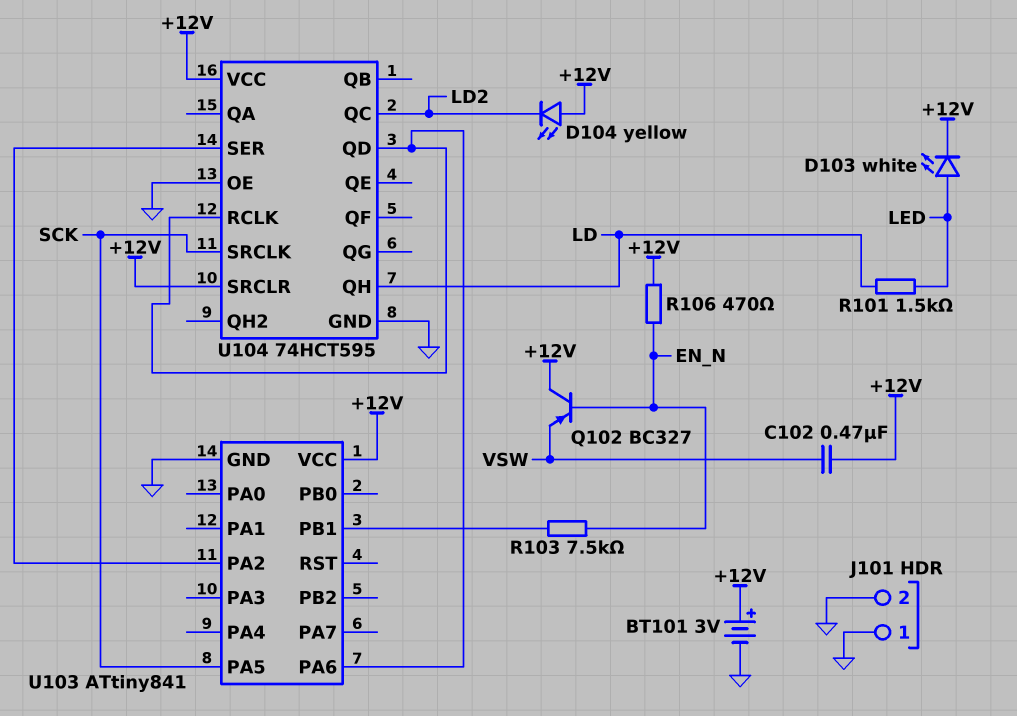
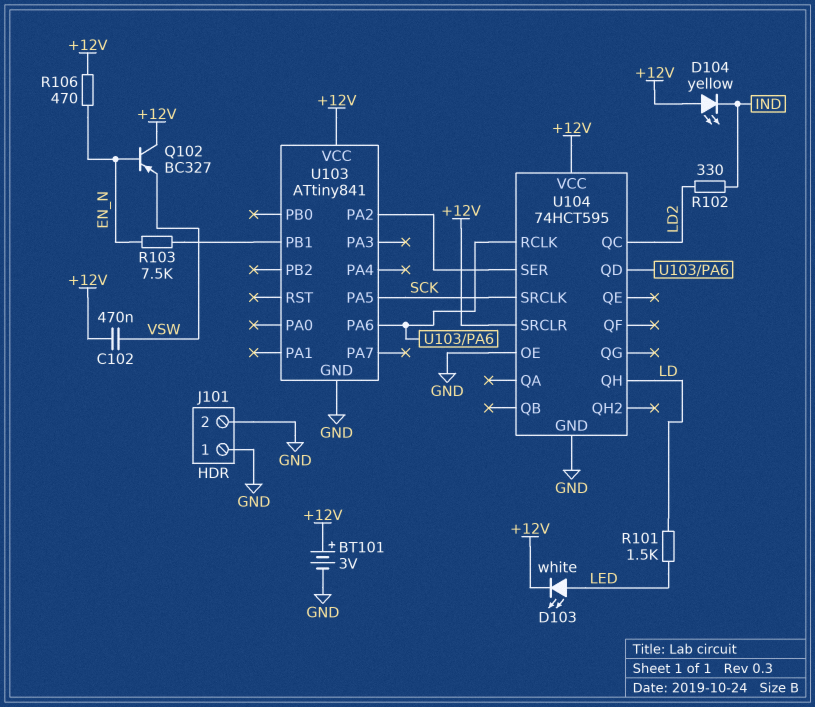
D104: LED yellow (A +12V, K LD2) -> LED yellow (A +12V, K IND)
R102: none -> 330 (IND, LD2)

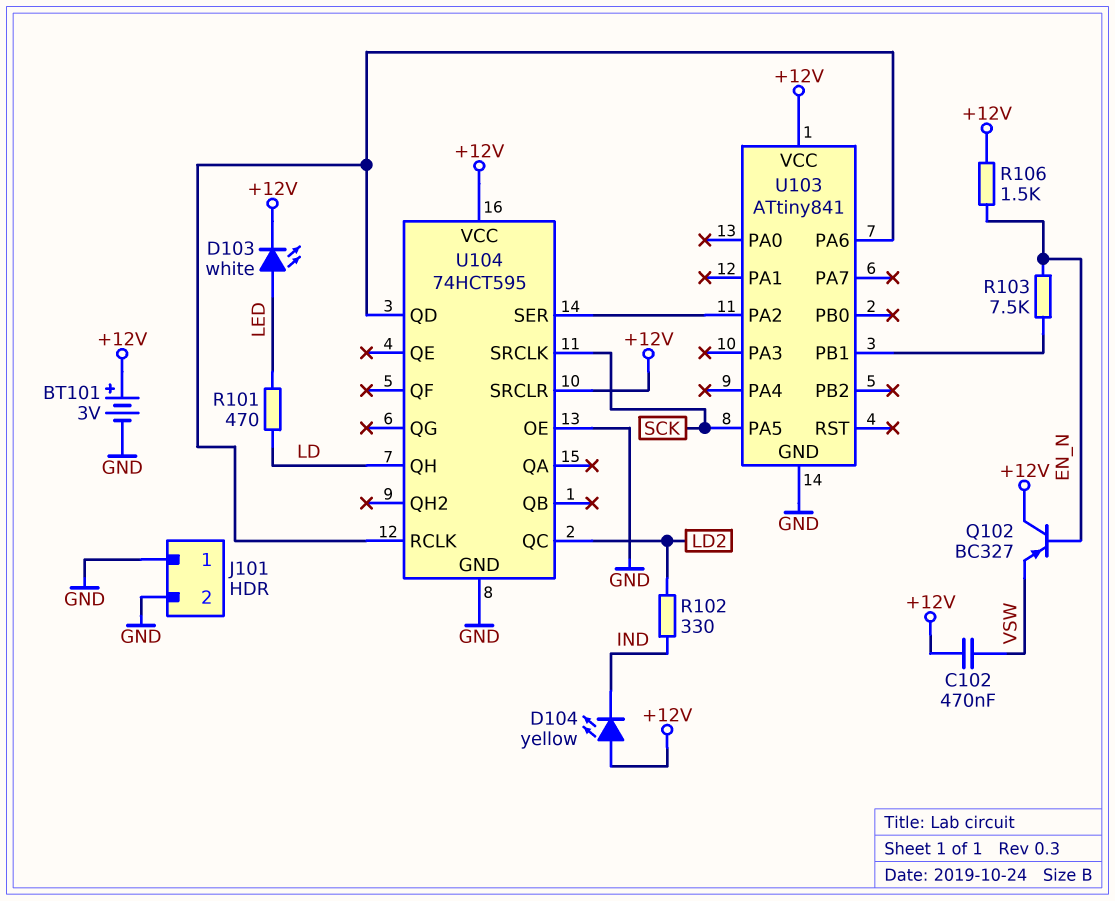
R101: 1.5k (LD, LED) -> 470 (LD, LED)
R106: 470 (+12V, EN_N) -> 1.5k (+12V, EN_N)

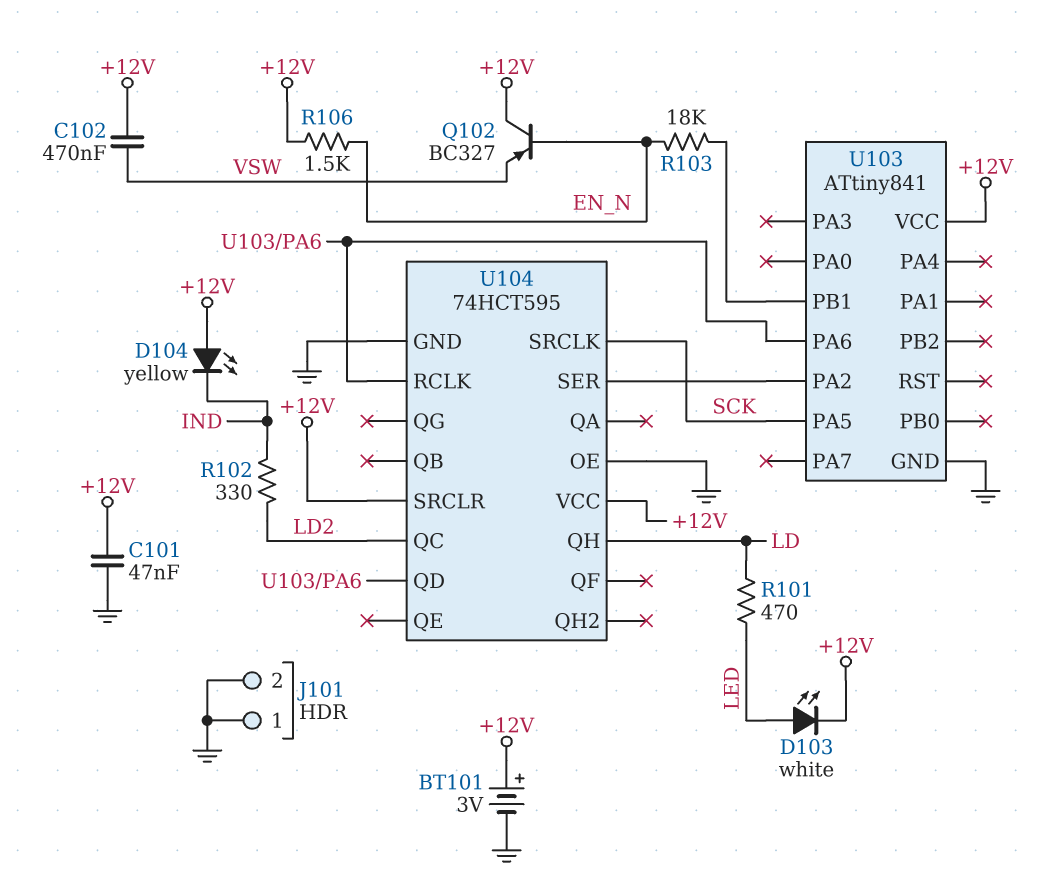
C101: none -> 47nF (+12V, GND)
R103: 7.5k (EN_N, U103/PB1) -> 18k (EN_N, U103/PB1)

